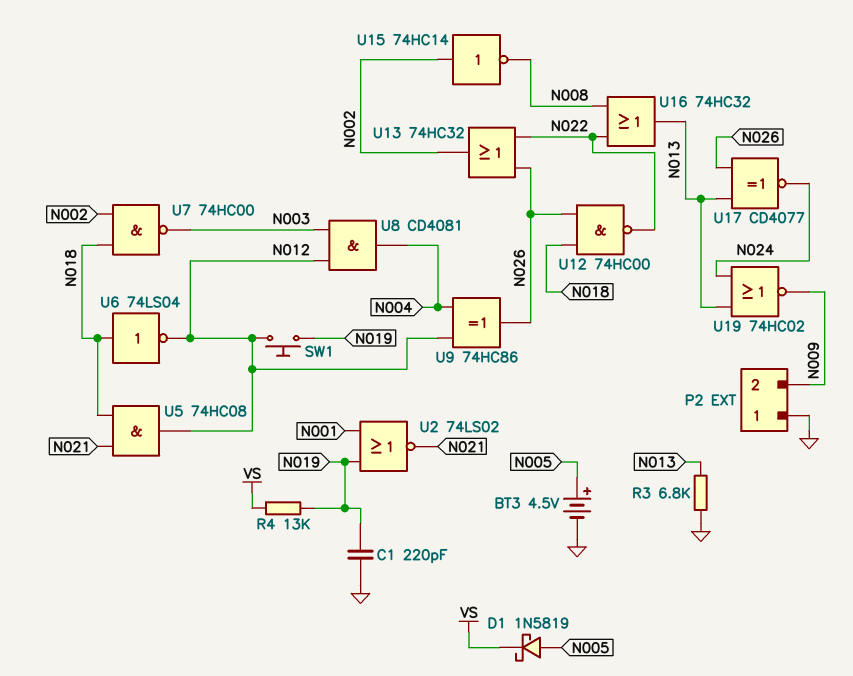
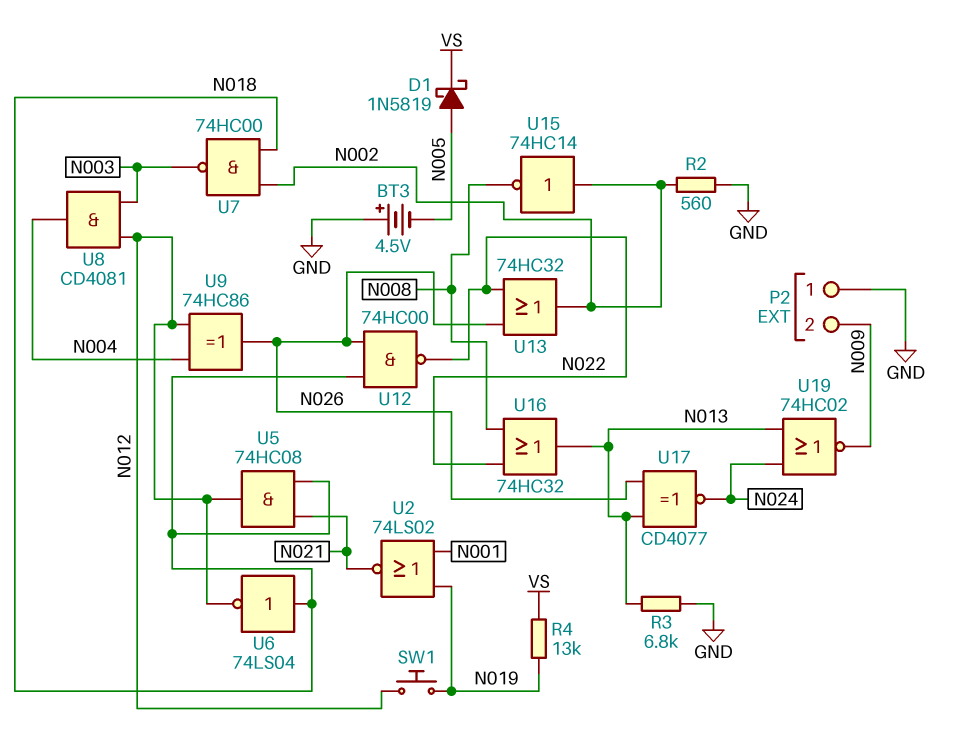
BT3: 4.5V (plus N005, minus GND) -> 4.5V (plus GND, minus N005)
C1: 220pF (GND, N019) -> none
R2: none -> 560 (GND, N002)

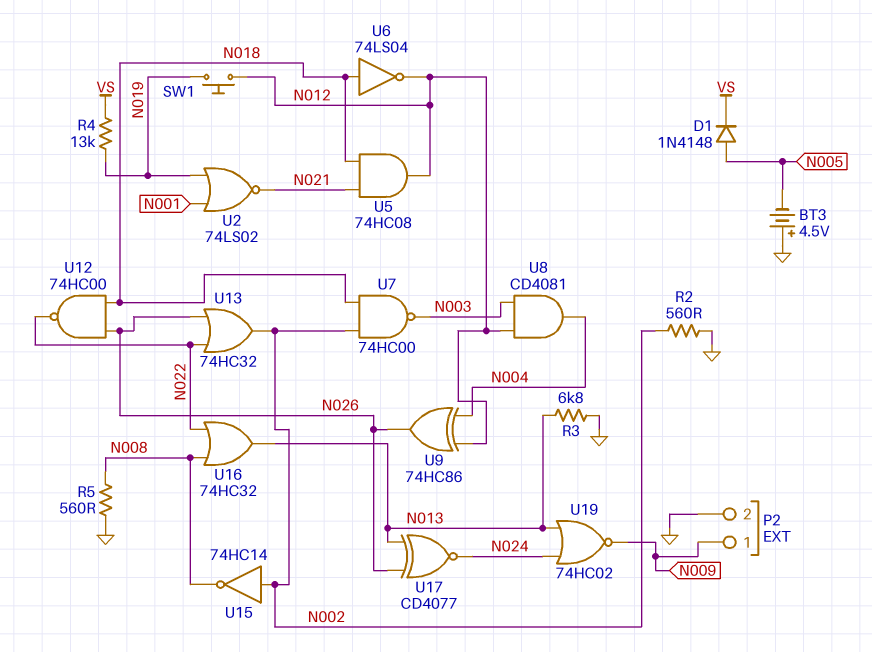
D1: schottky 1N5819 (A N005, K VS) -> diode 1N4148 (A N005, K VS)
P2 pin 1: GND -> N009
P2 pin 2: N009 -> GND
R5: none -> 560 (GND, N008)

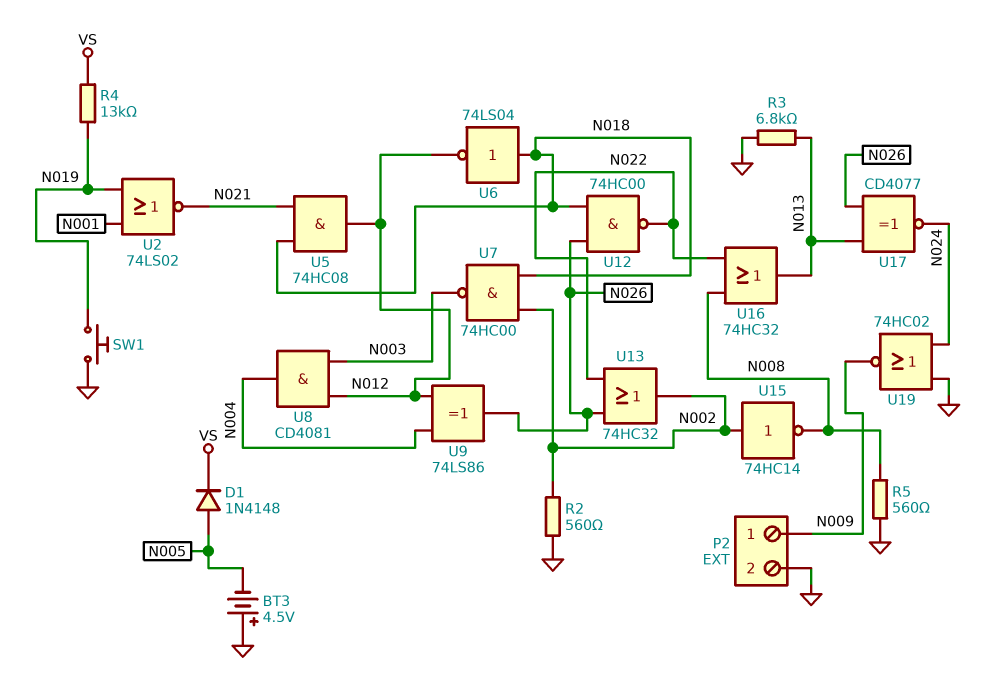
SW1: button (N012, N019) -> button (GND, N019)
U9: XOR 74HC86 (in N004, in N012, out N026) -> XOR 74LS86 (in N004, in N012, out N026)
U19: NOR 74HC02 (in N013, in N024, out N009) -> NOR 74HC02 (in GND, in N024, out N009)

